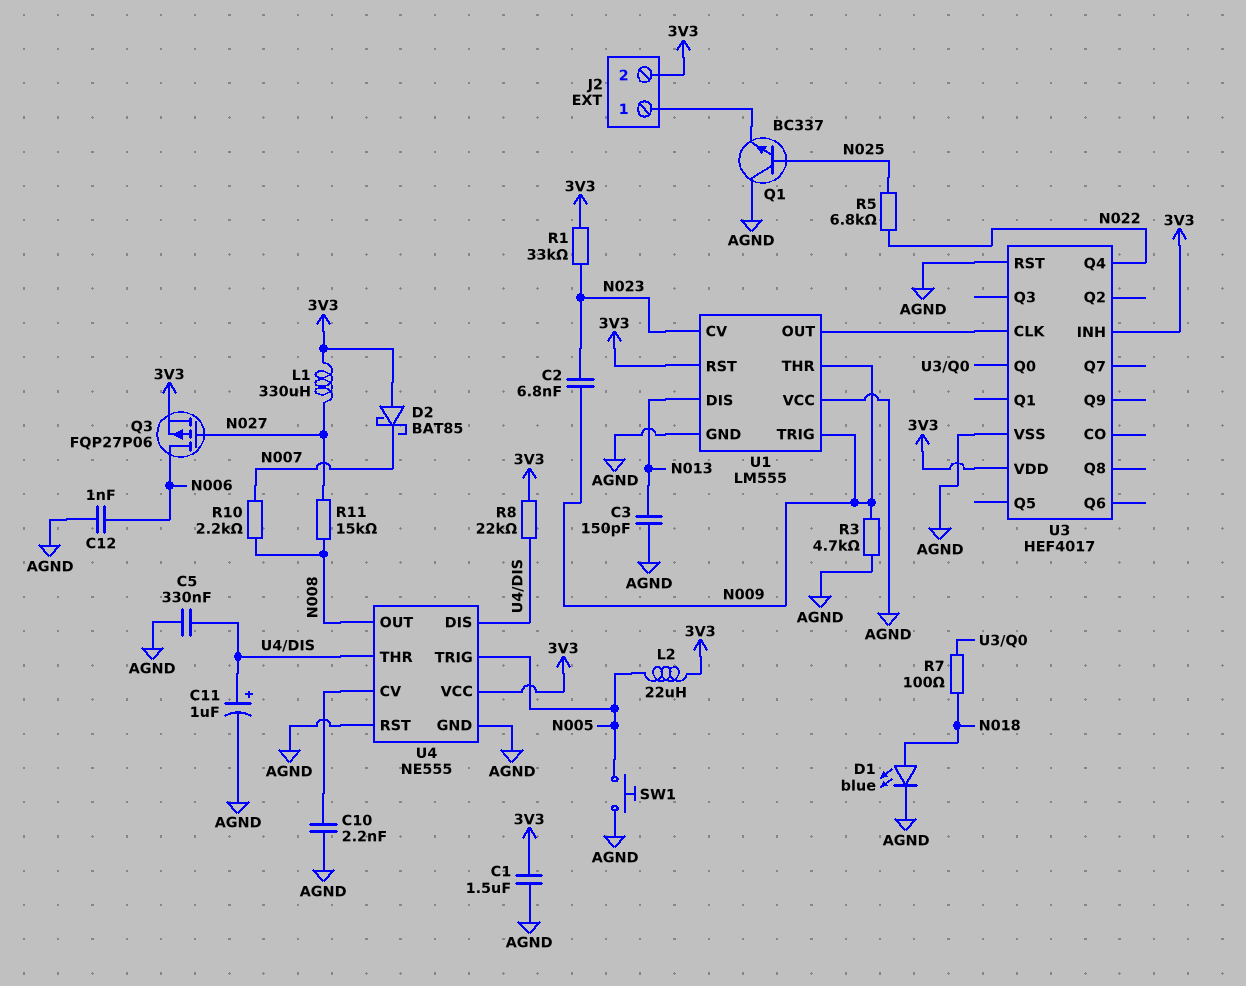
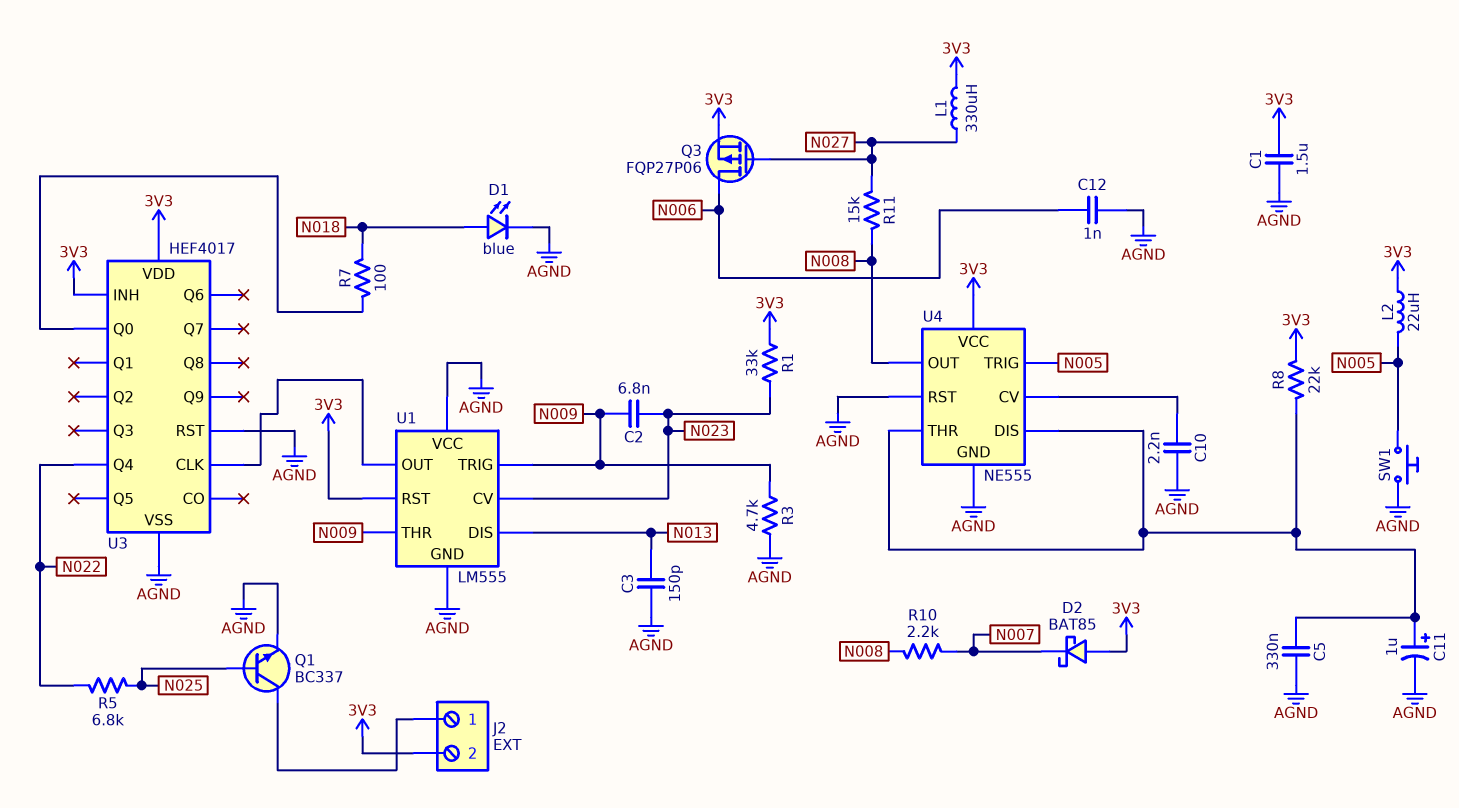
Q1: NPN BC337 (B N025, C AGND, E J2/1) -> NPN BC337 (B N025, C J2/1, E AGND)

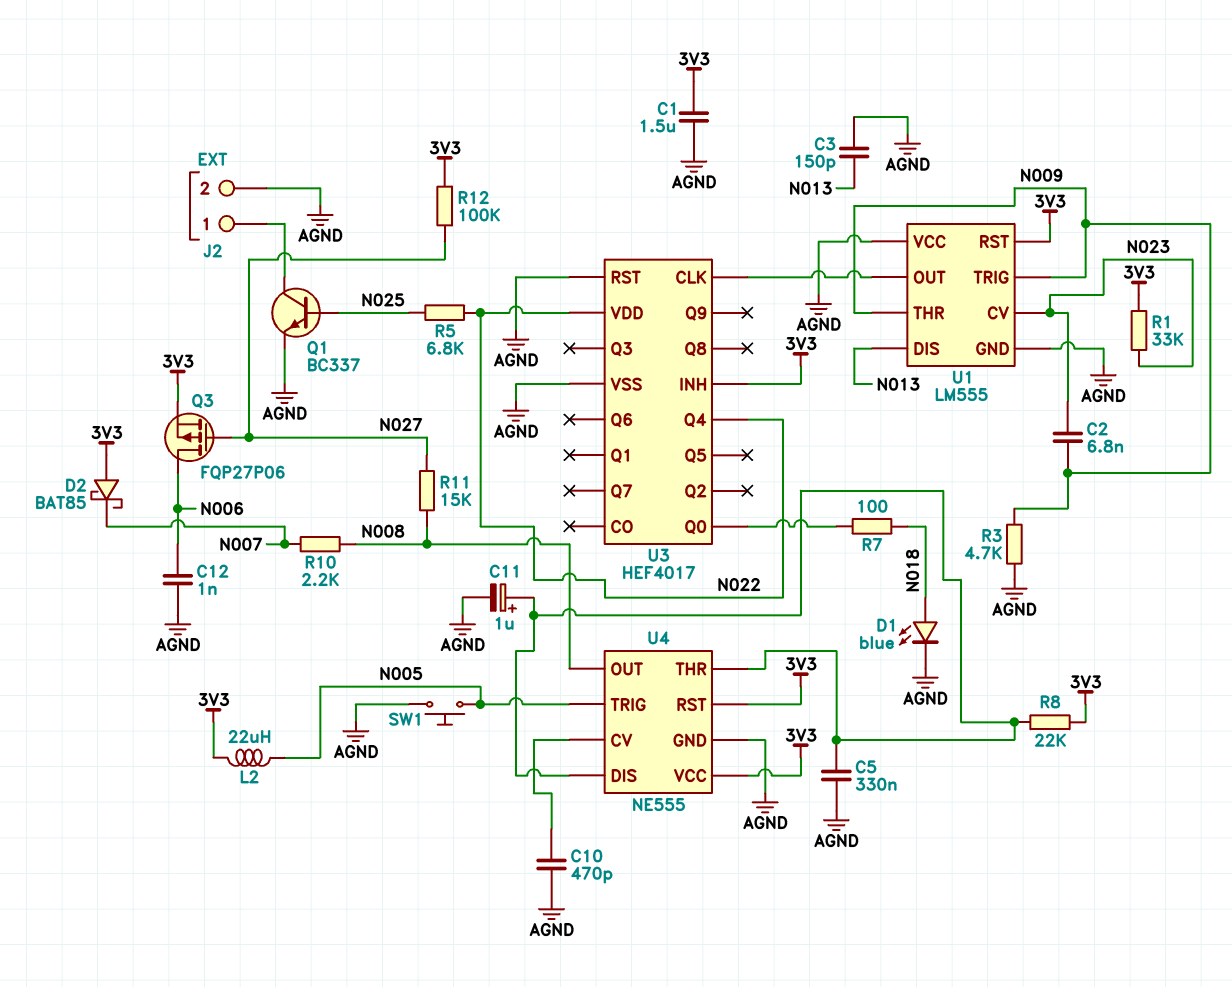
C10: 2.2nF (AGND, U4/CV) -> 470pF (AGND, U4/CV)
J2 pin 2: 3V3 -> AGND
L1: 330uH (3V3, N027) -> none
R12: none -> 100k (3V3, N027)
U3 pin VDD: 3V3 -> N022
U4 pin RST: AGND -> 3V3

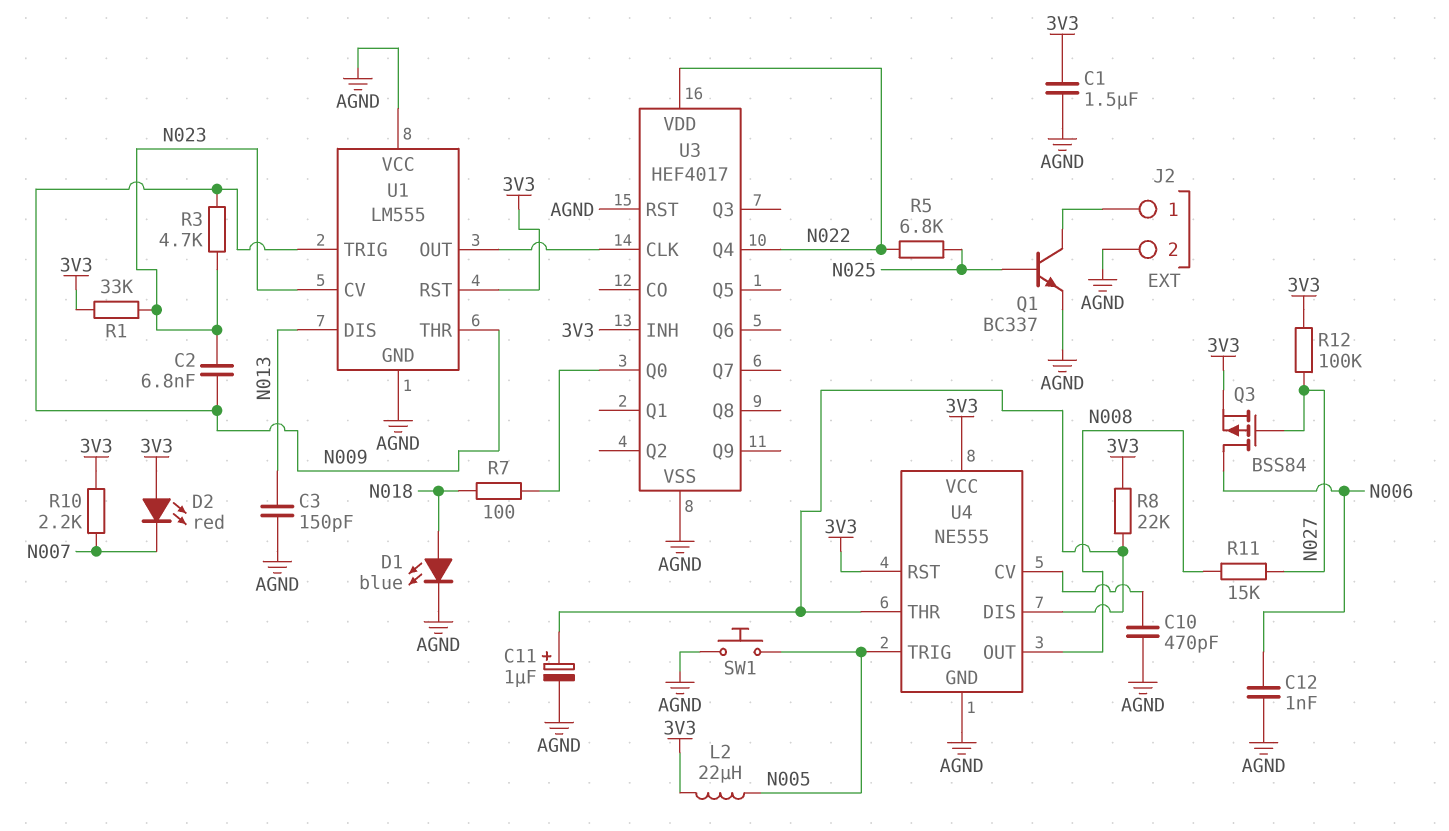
C5: 330nF (AGND, U4/DIS) -> none
D2: schottky BAT85 (A 3V3, K N007) -> LED red (A 3V3, K N007)
Q3: PMOS FQP27P06 (G N027, D N006, S 3V3) -> PMOS BSS84 (G N027, D N006, S 3V3)
R3: 4.7k (AGND, N009) -> 4.7k (N009, N023)
R10: 2.2k (N007, N008) -> 2.2k (3V3, N007)

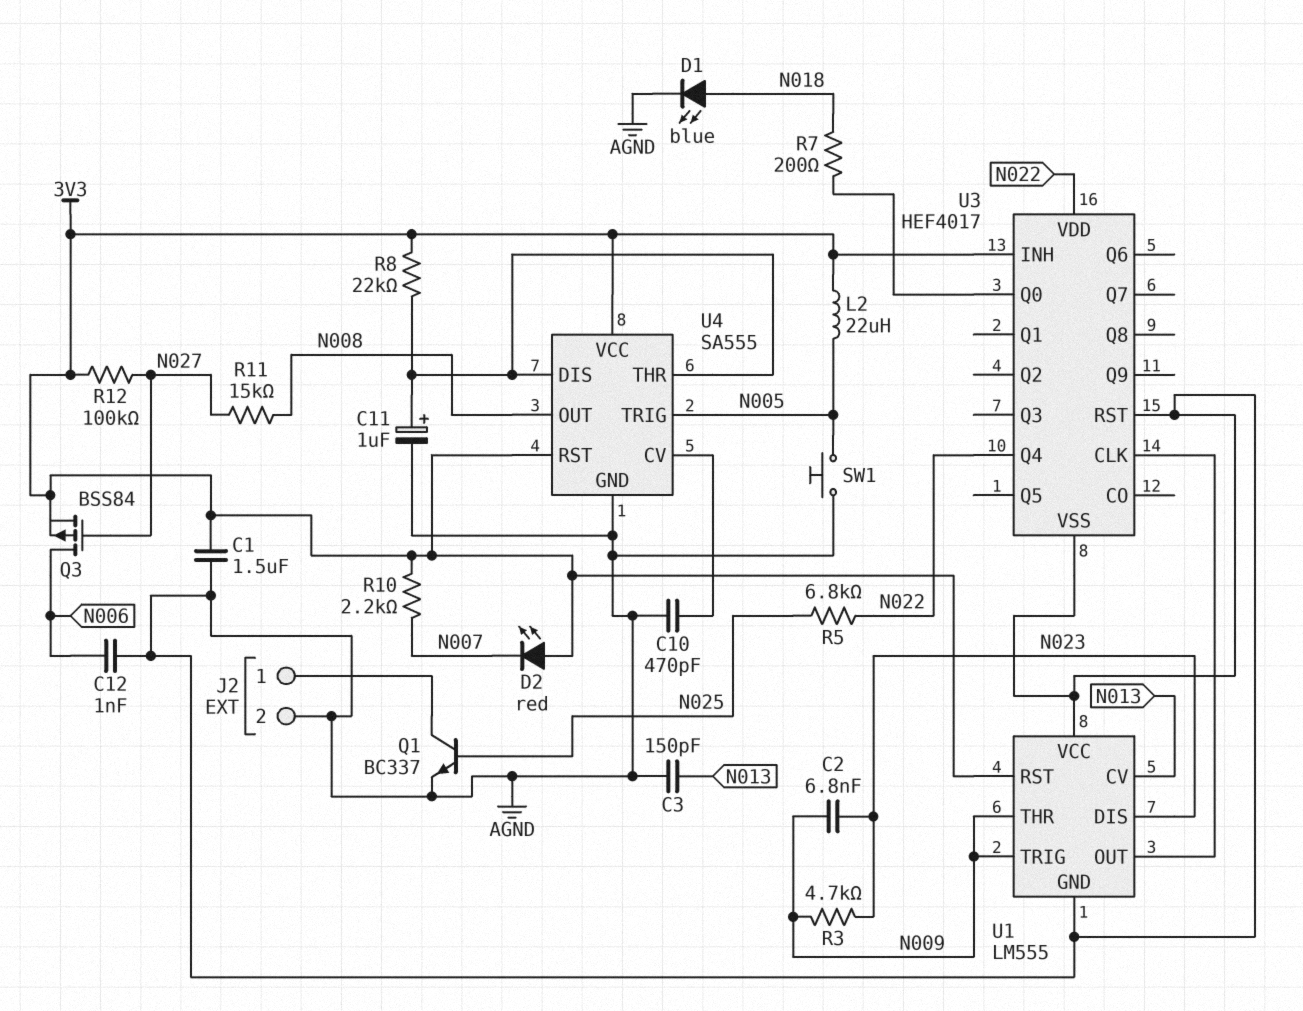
R1: 33k (3V3, N023) -> none
R7: 100 (N018, U3/Q0) -> 200 (N018, U3/Q0)
U1 pin CV: N023 -> N013
U1 pin DIS: N013 -> N023
U4: NE555 -> SA555

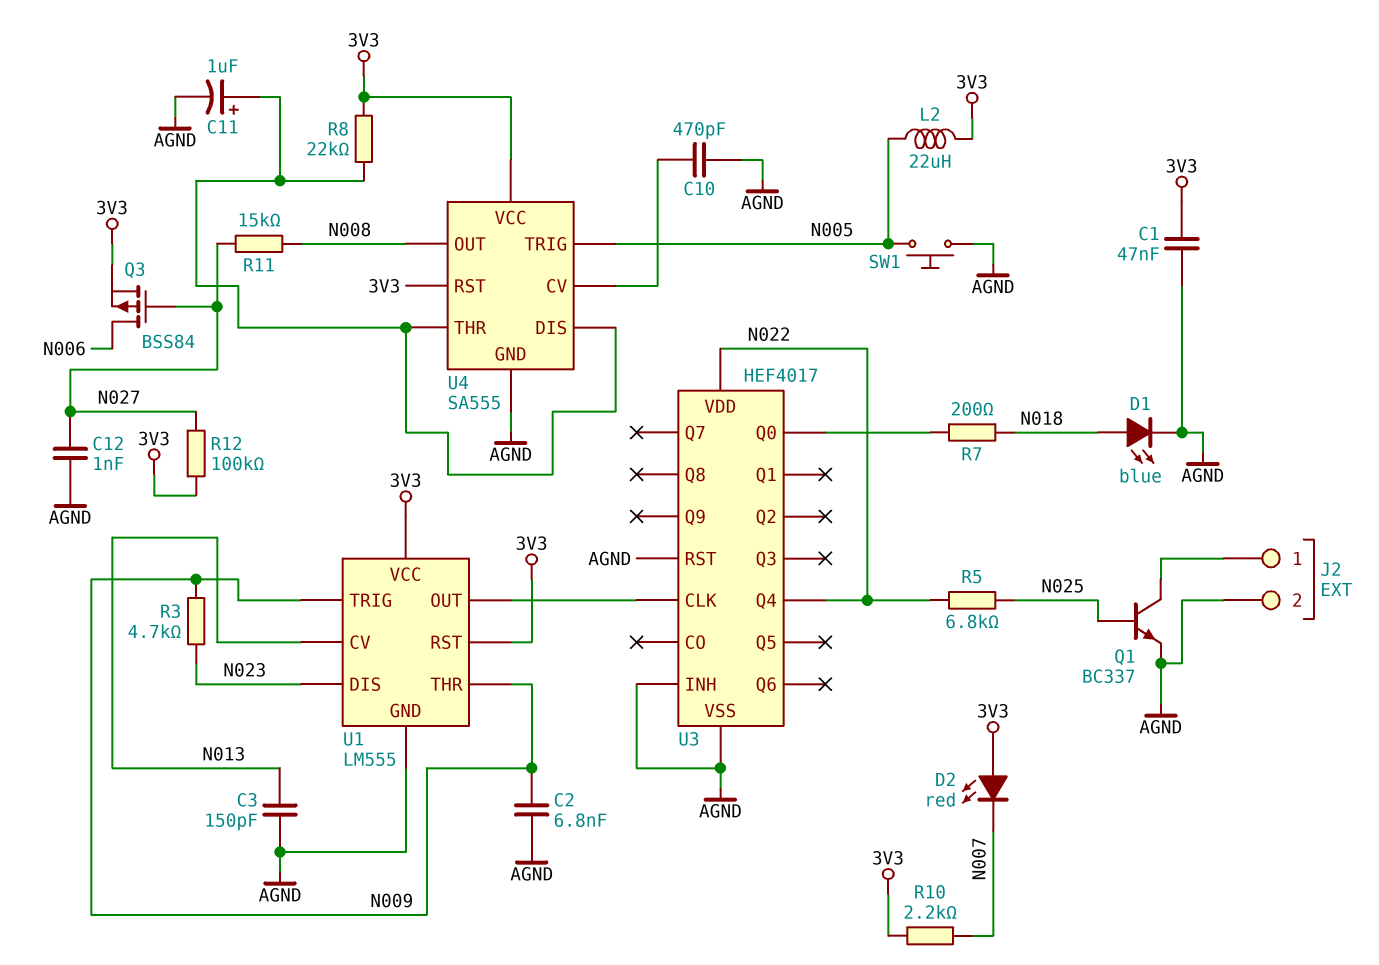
C1: 1.5uF (3V3, AGND) -> 47nF (3V3, AGND)
C2: 6.8nF (N009, N023) -> 6.8nF (AGND, N009)
C12: 1nF (AGND, N006) -> 1nF (AGND, N027)
U1 pin VCC: AGND -> 3V3
U3 pin INH: 3V3 -> AGND

